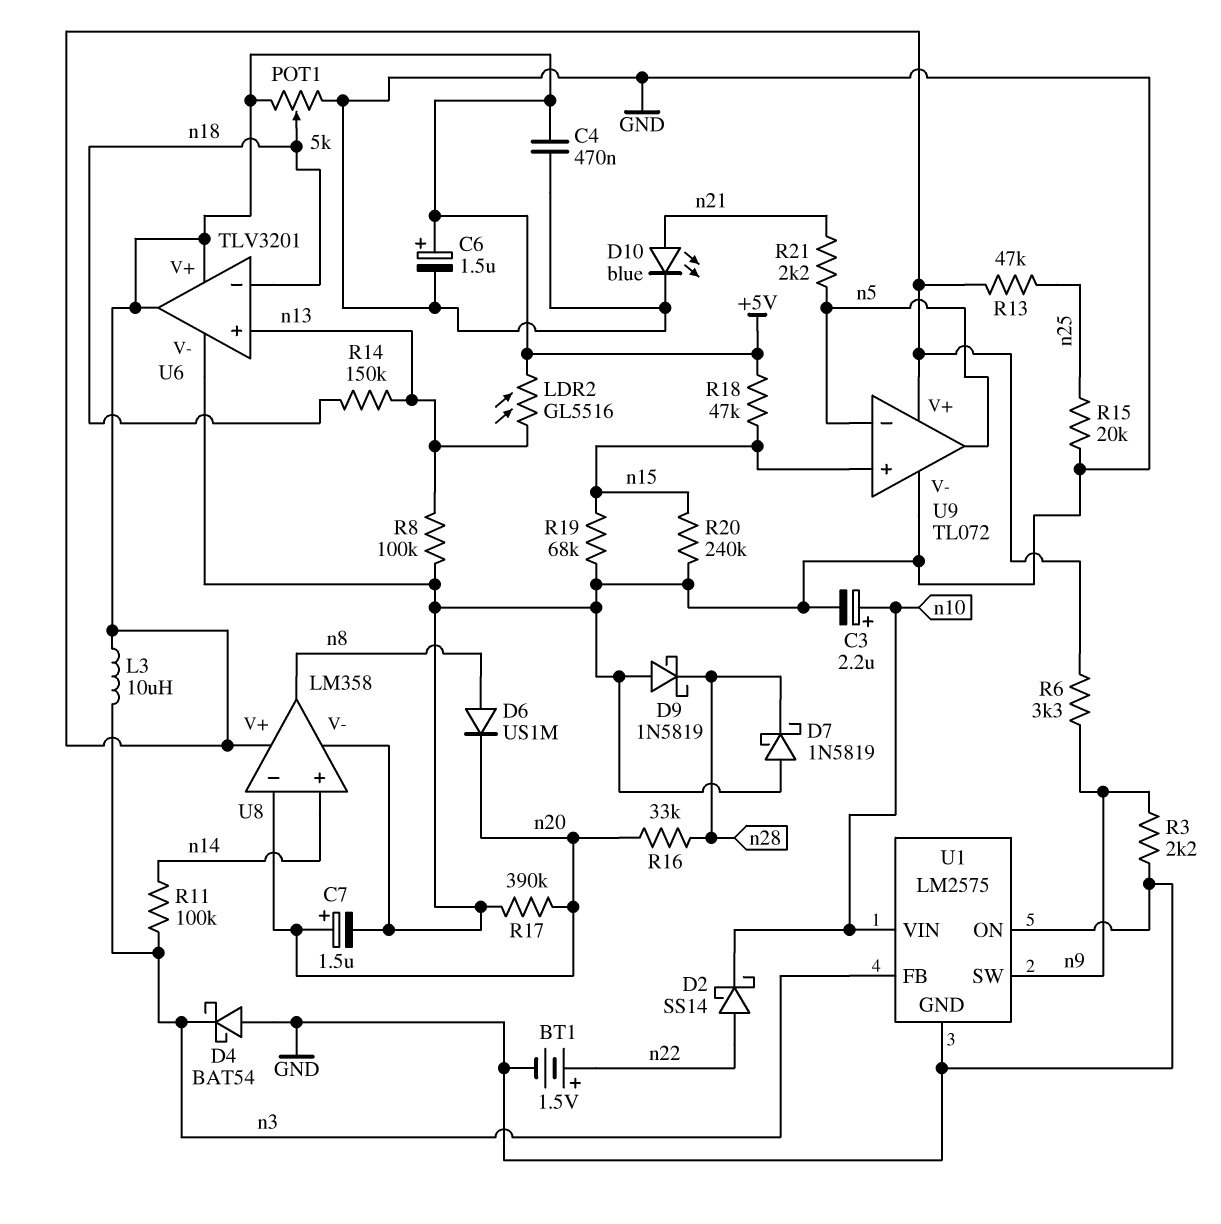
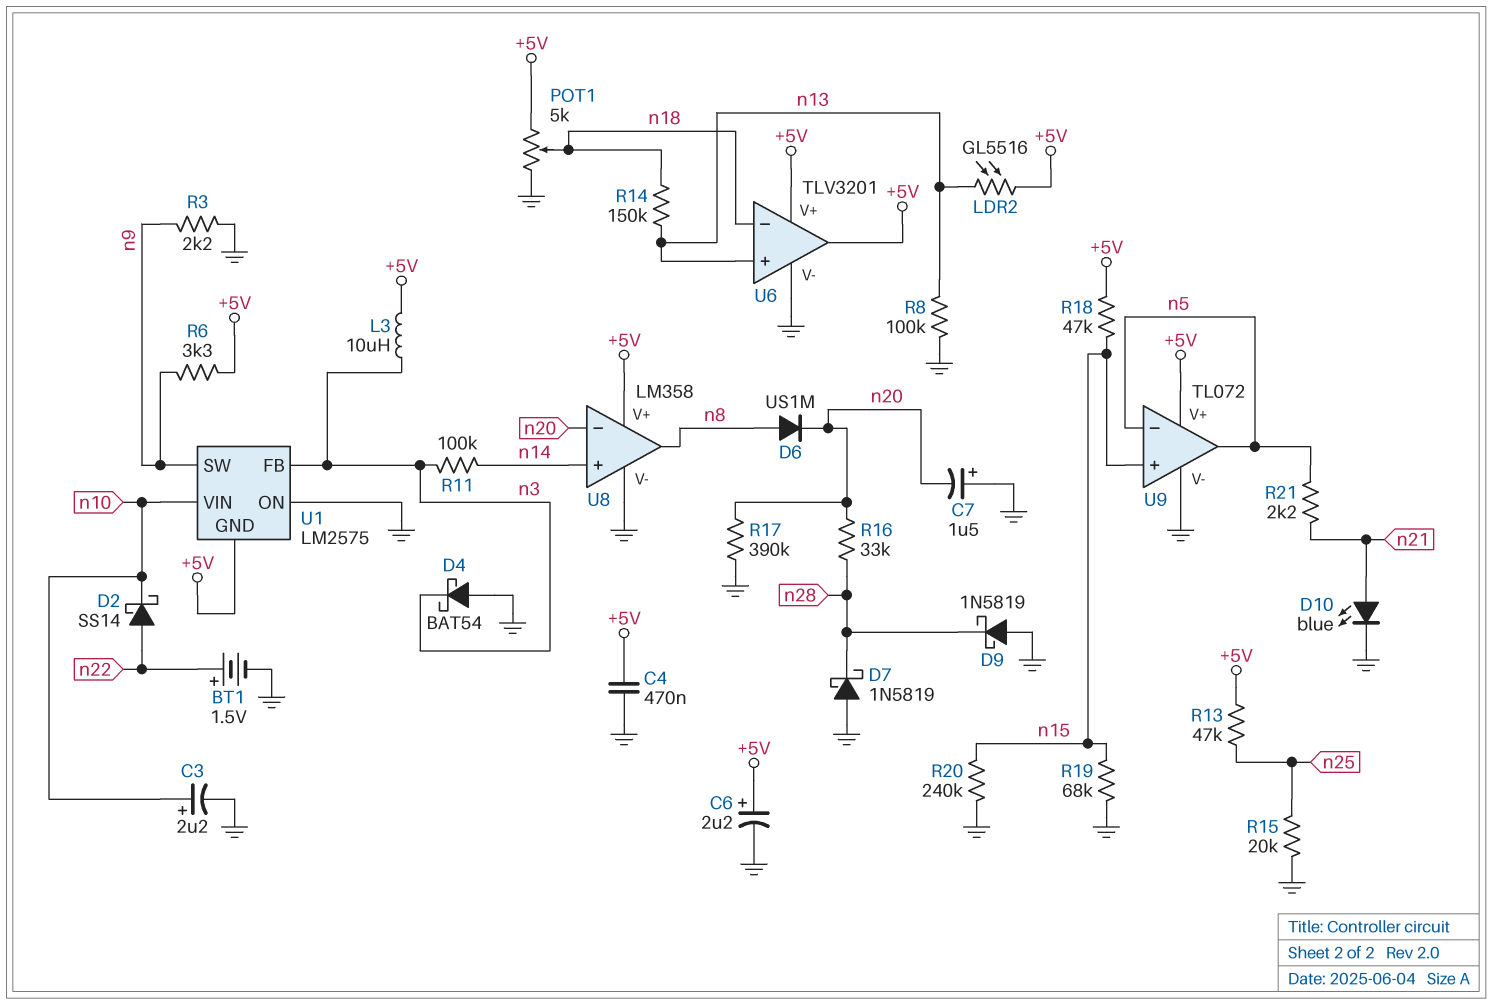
C6: 1.5uF (plus +5V, minus GND) -> 2.2uF (plus +5V, minus GND)
C7: 1.5uF (plus n20, minus GND) -> 1.5uF (plus GND, minus n20)
U1 pin GND: GND -> +5V

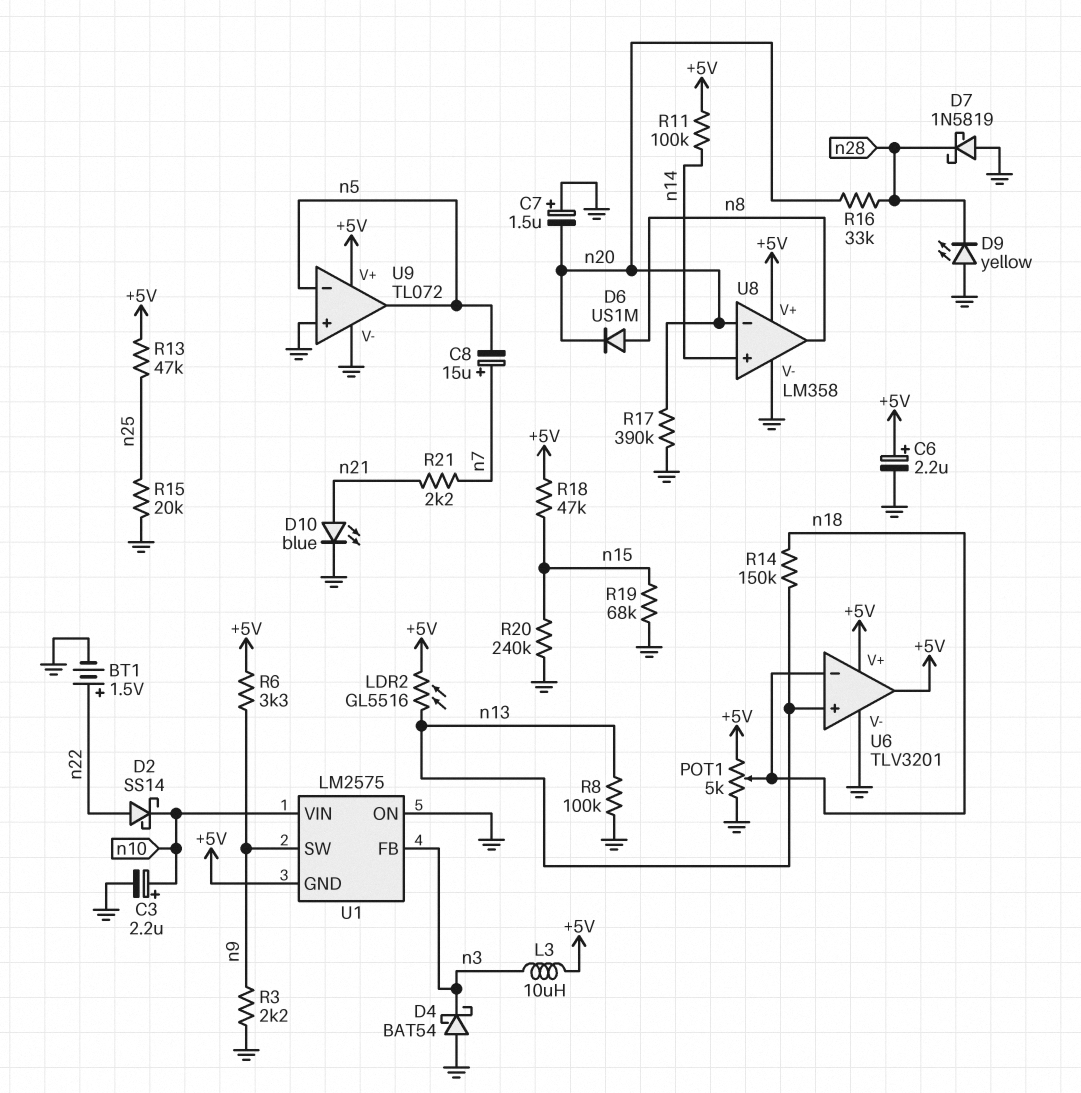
C4: 470nF (+5V, GND) -> none
C8: none -> 15uF (plus n7, minus n5)
D9: schottky 1N5819 (A GND, K n28) -> LED yellow (A GND, K n28)
R11: 100k (n3, n14) -> 100k (+5V, n14)
R21: 2.2k (n5, n21) -> 2.2k (n7, n21)
U9 pin in+: n15 -> GND

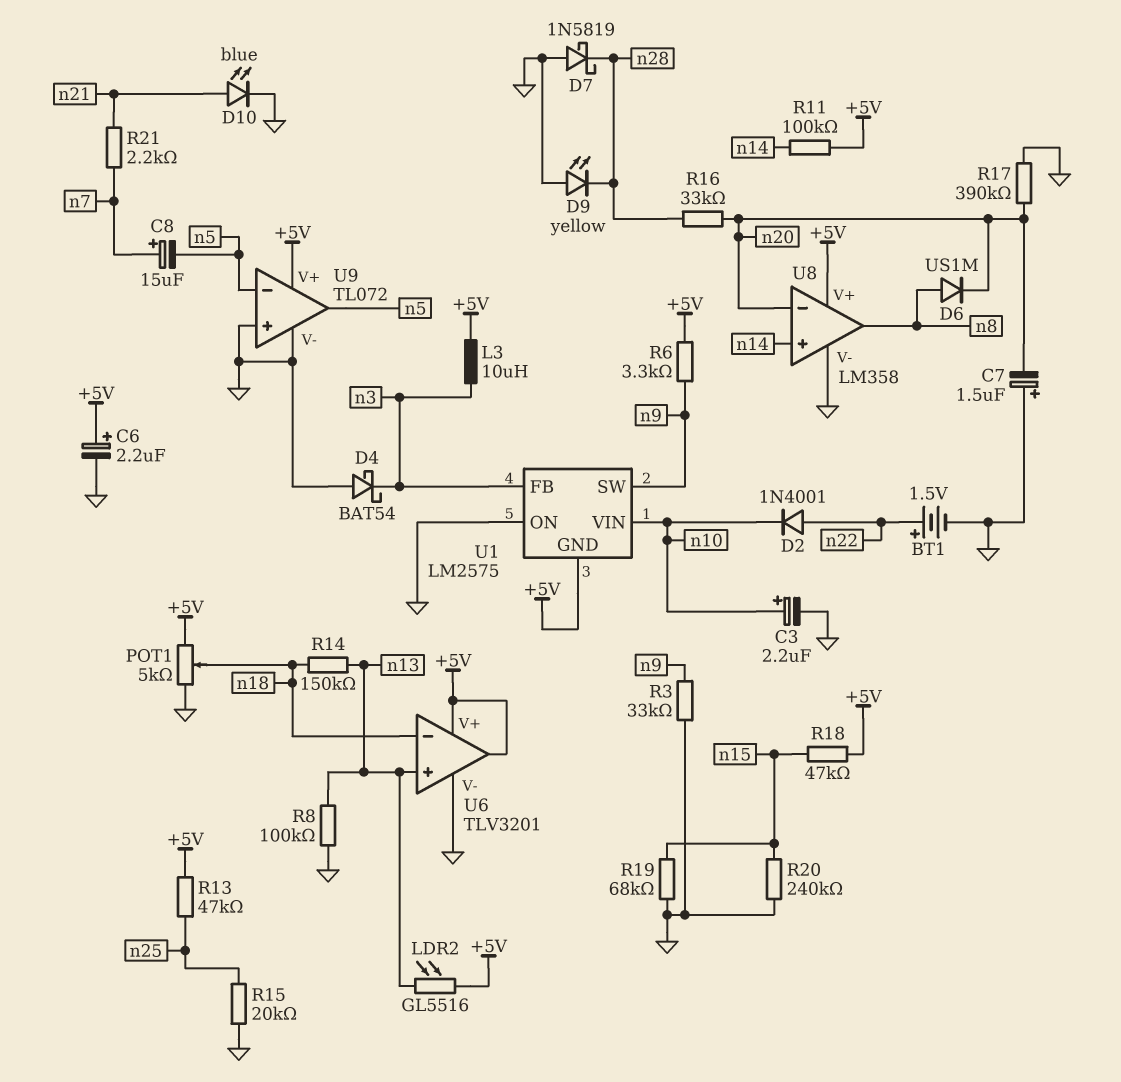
D2: schottky SS14 (A n22, K n10) -> diode 1N4001 (A n22, K n10)
R3: 2.2k (GND, n9) -> 33k (GND, n9)

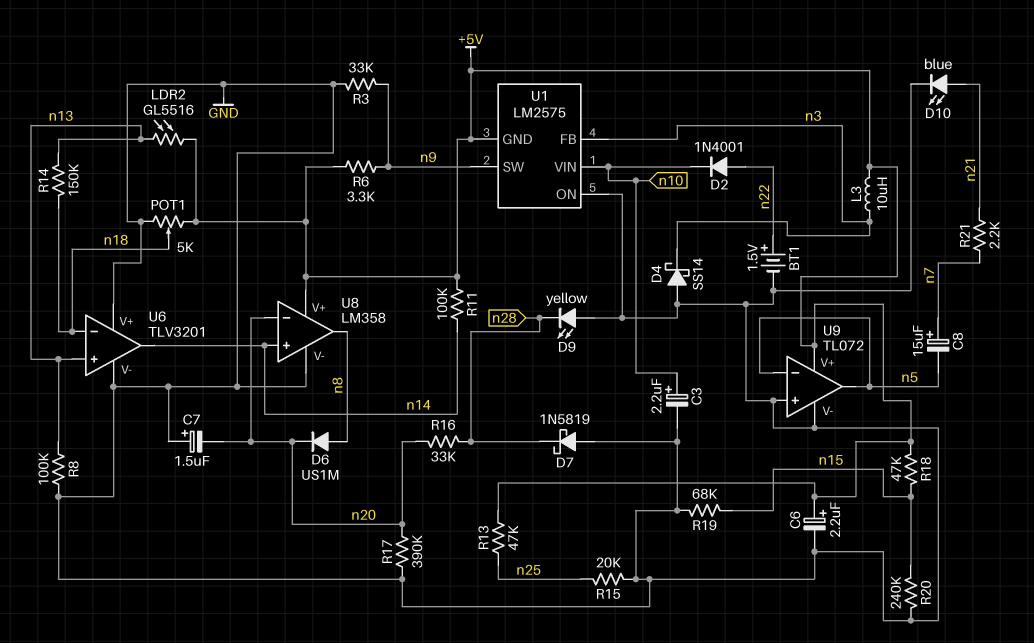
D4: schottky BAT54 (A GND, K n3) -> schottky SS14 (A GND, K n3)
U6 pin V+: +5V -> GND
U6 pin out: +5V -> n14

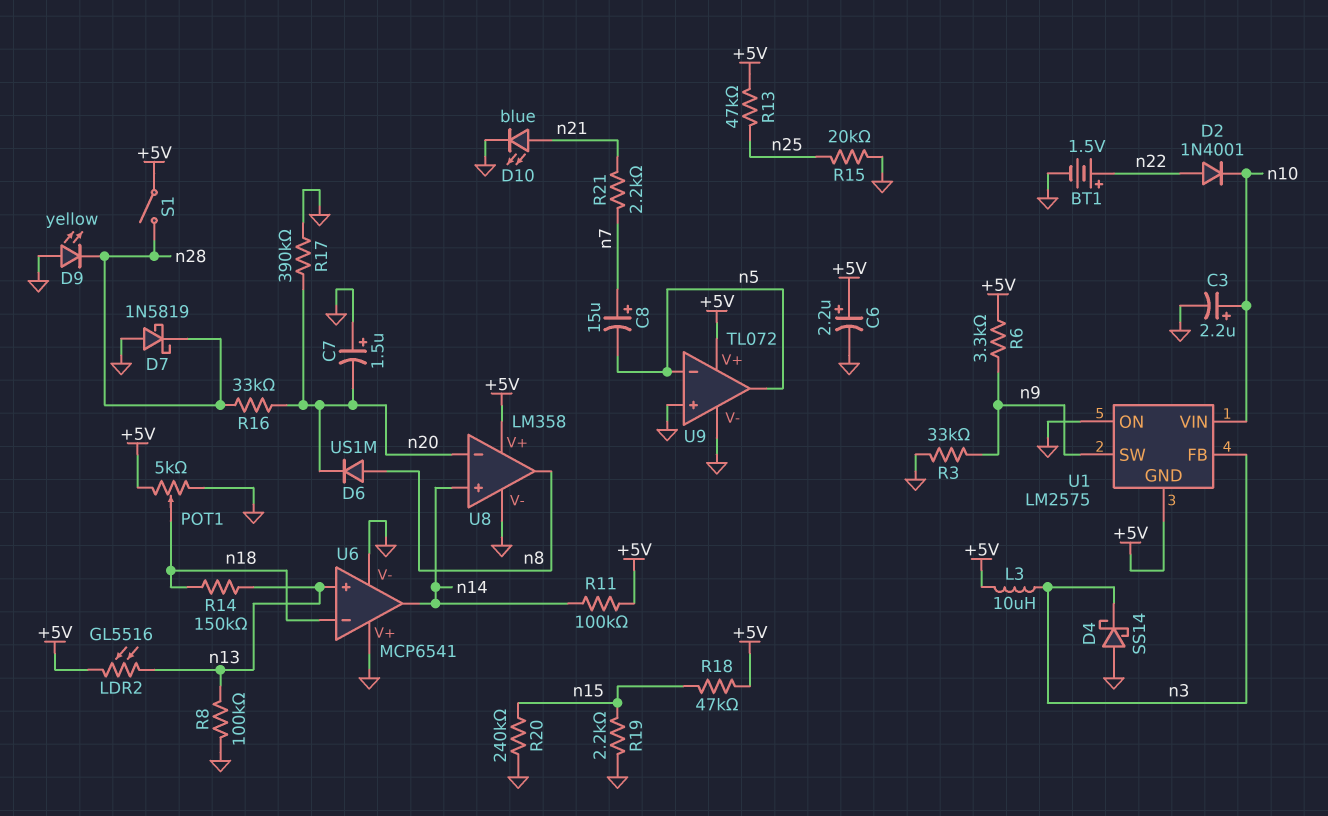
R19: 68k (GND, n15) -> 2.2k (GND, n15)
S1: none -> switch (+5V, n28)
U6: TLV3201 -> MCP6541

